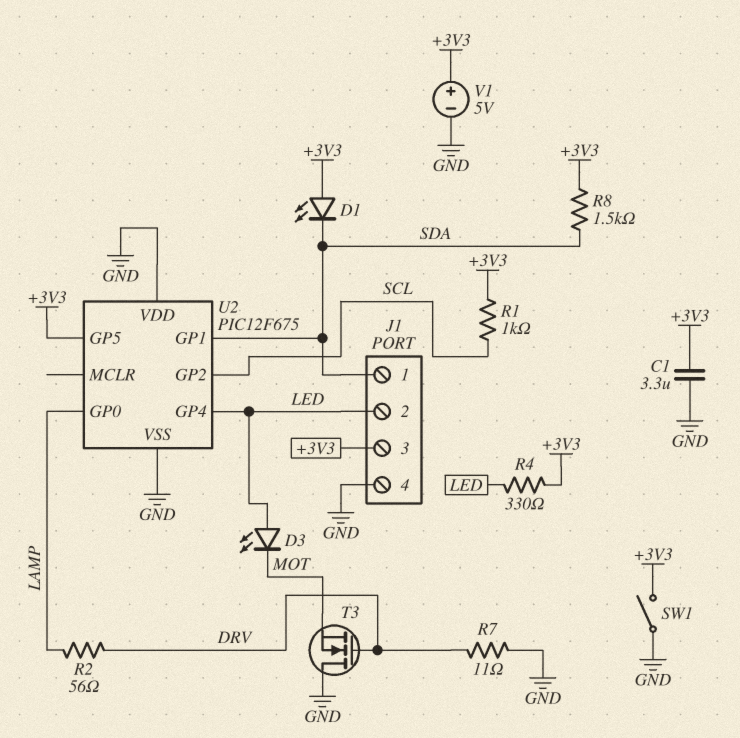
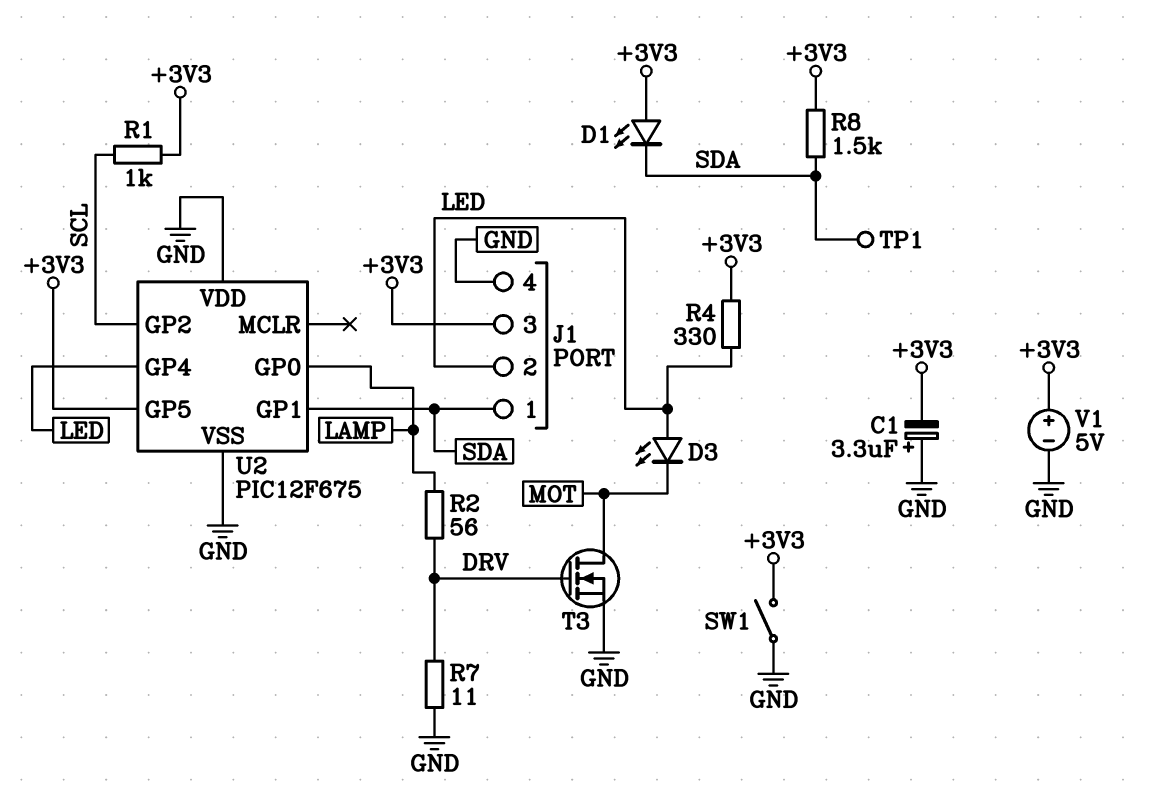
C1: 3.3uF (+3V3, GND) -> 3.3uF (plus GND, minus +3V3)
T3: NMOS (G DRV, D GND, S MOT) -> NMOS (G DRV, D MOT, S GND)
TP1: none -> test point (SDA)

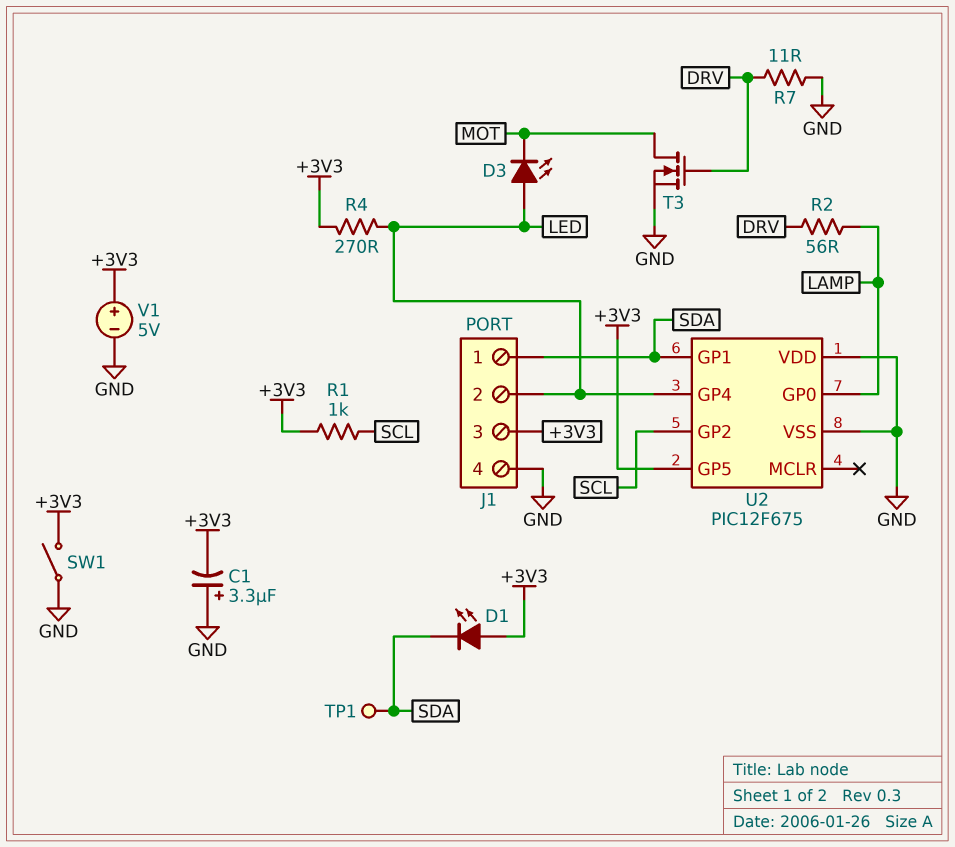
R4: 330 (+3V3, LED) -> 270 (+3V3, LED)
R8: 1.5k (+3V3, SDA) -> none

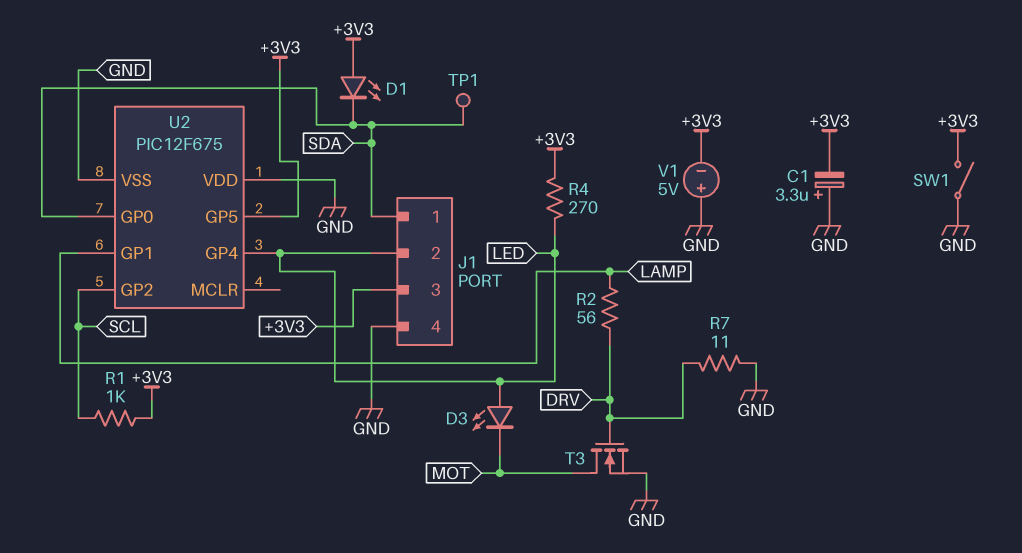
U2 pin GP0: LAMP -> SDA
U2 pin GP1: SDA -> LAMP
V1: 5V (plus +3V3, minus GND) -> 5V (plus GND, minus +3V3)

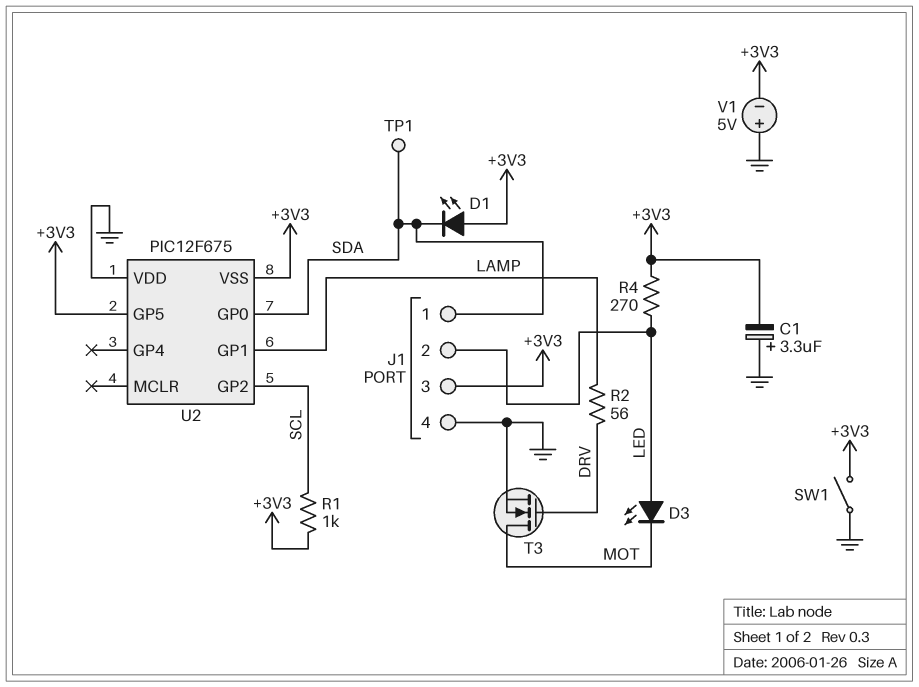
R7: 11 (DRV, GND) -> none
U2 pin GP4: LED -> none
U2 pin VSS: GND -> +3V3

